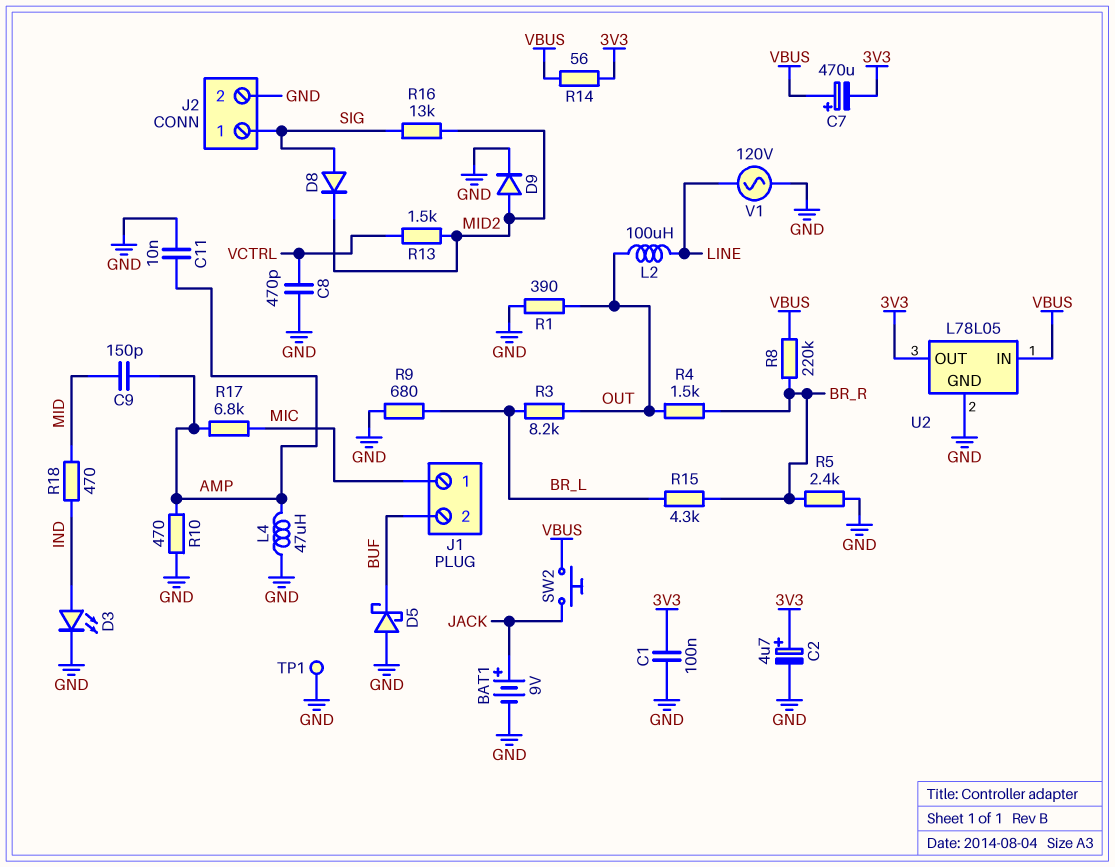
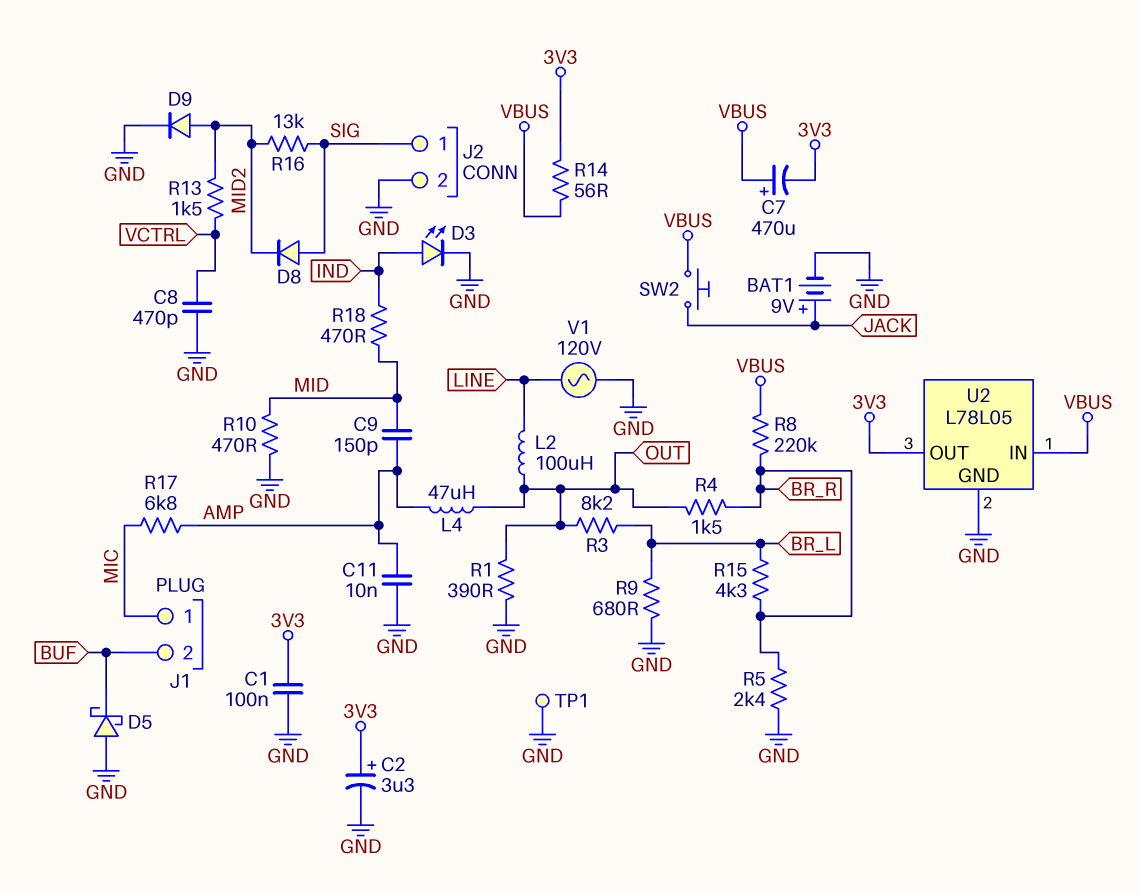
C2: 4.7uF (plus 3V3, minus GND) -> 3.3uF (plus 3V3, minus GND)
L4: 47uH (AMP, GND) -> 47uH (AMP, OUT)
R10: 470 (AMP, GND) -> 470 (GND, MID)

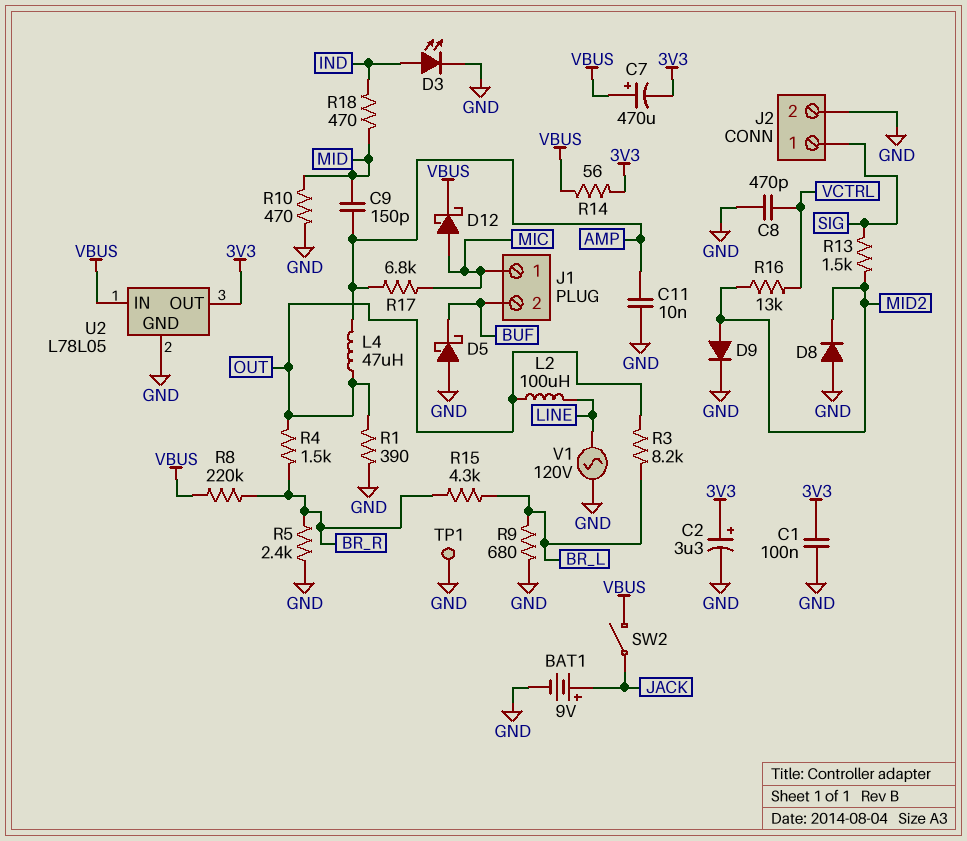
D8: diode (A SIG, K MID2) -> diode (A GND, K MID2)
D12: none -> schottky (A MIC, K VBUS)
R13: 1.5k (MID2, VCTRL) -> 1.5k (MID2, SIG)
R16: 13k (MID2, SIG) -> 13k (MID2, VCTRL)
SW2: button (JACK, VBUS) -> switch (JACK, VBUS)

